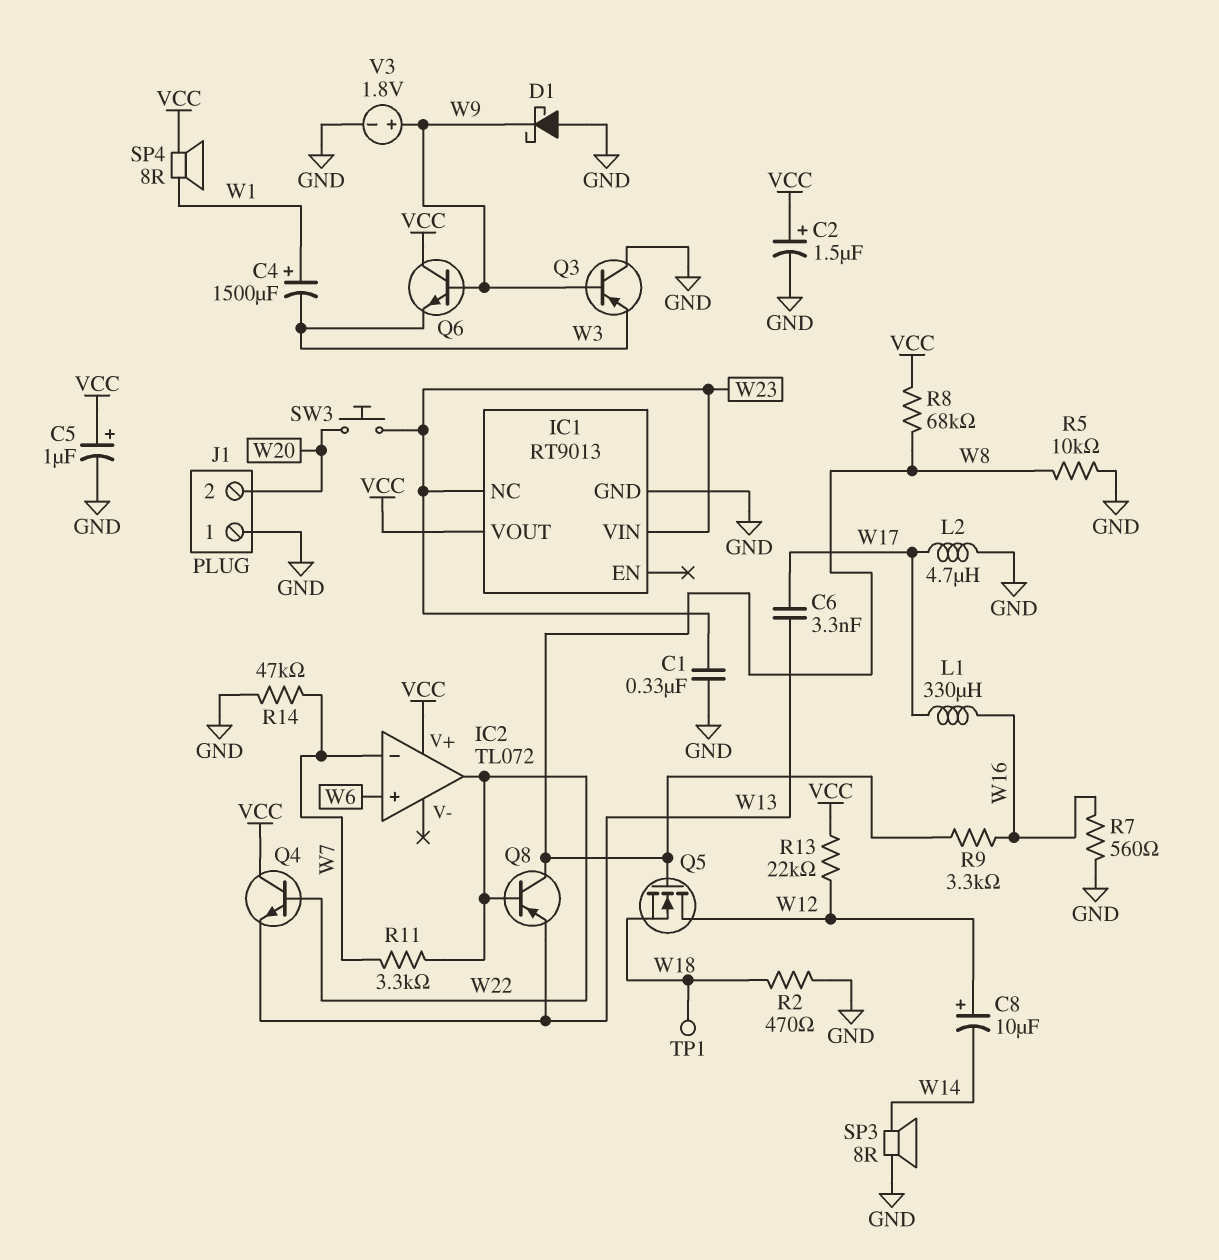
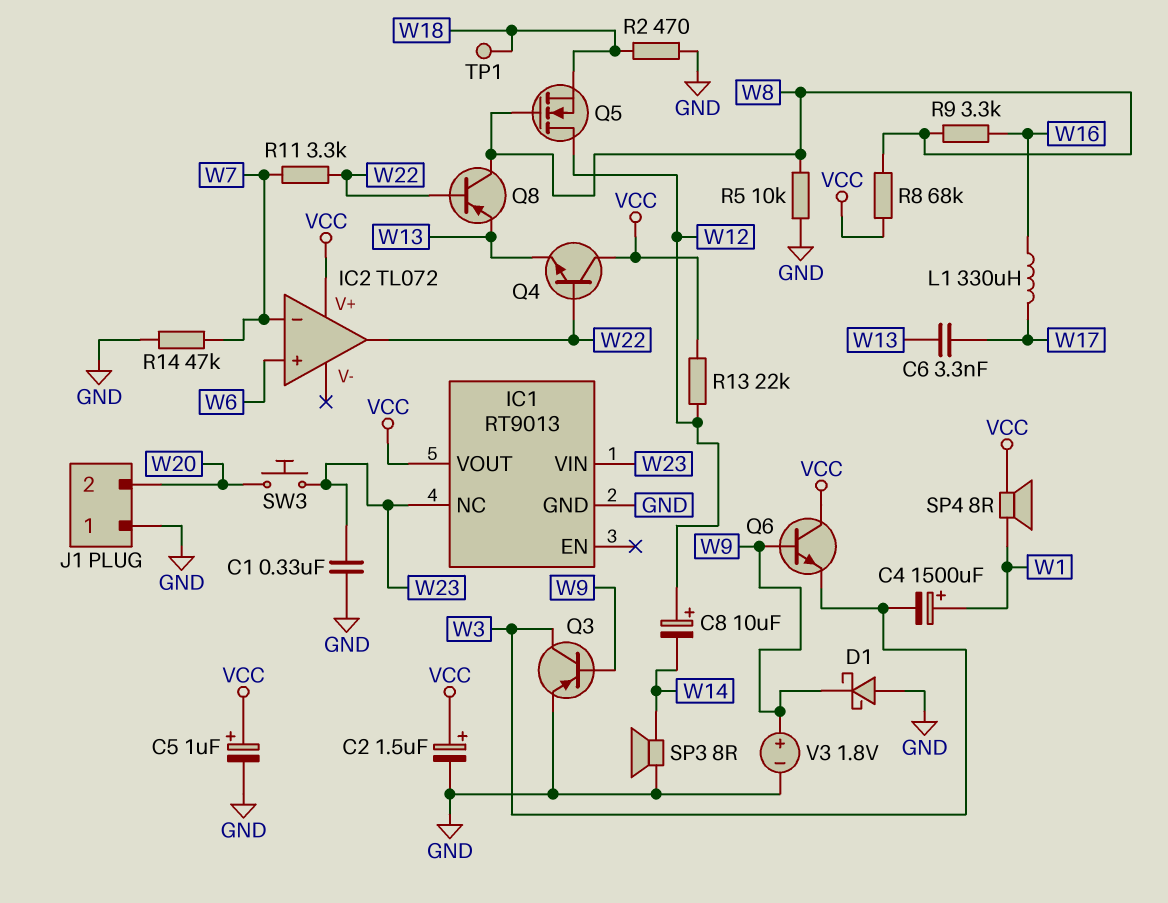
L2: 4.7uH (GND, W17) -> none
Q3: PNP (B W9, C GND, E W3) -> PNP (B W9, C W3, E GND)
R7: 560 (GND, W16) -> none

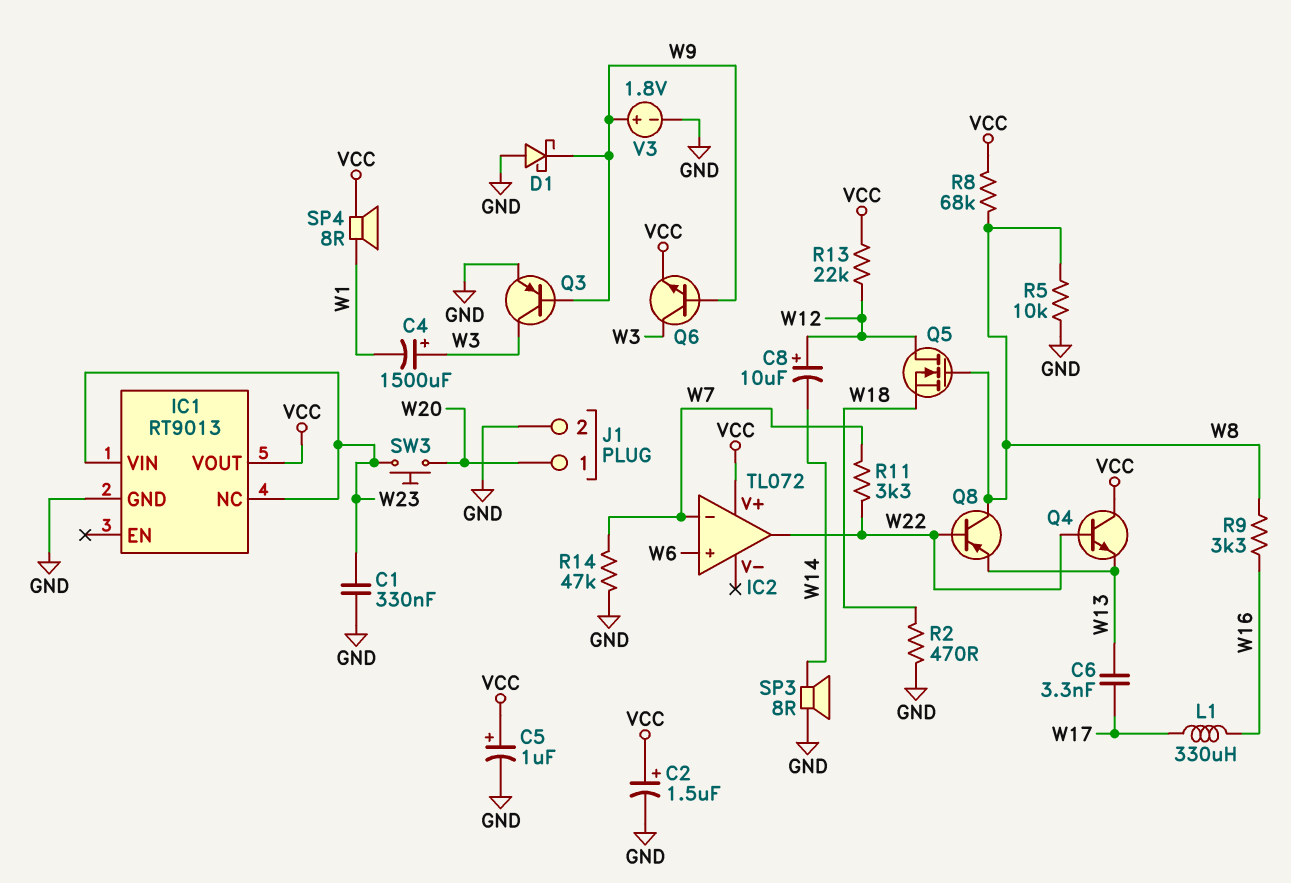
C4: 1500uF (plus W1, minus W3) -> 1500uF (plus W3, minus W1)
J1 pin 1: GND -> W20
J1 pin 2: W20 -> GND
Q6: NPN (B W9, C VCC, E W3) -> NPN (B W9, C W3, E VCC)
TP1: test point (W18) -> none

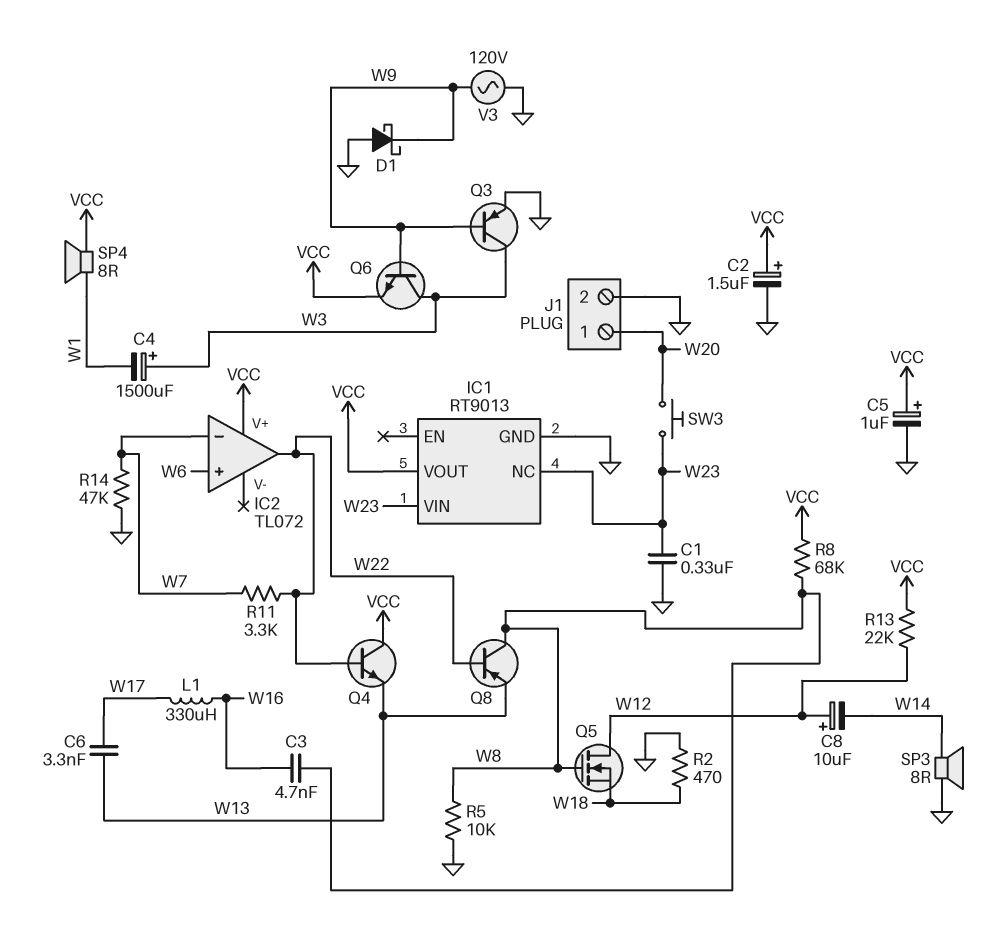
C3: none -> 4.7nF (W8, W16)
R9: 3.3k (W8, W16) -> none
V3: 1.8V (plus W9, minus GND) -> AC 120V (GND, W9)

